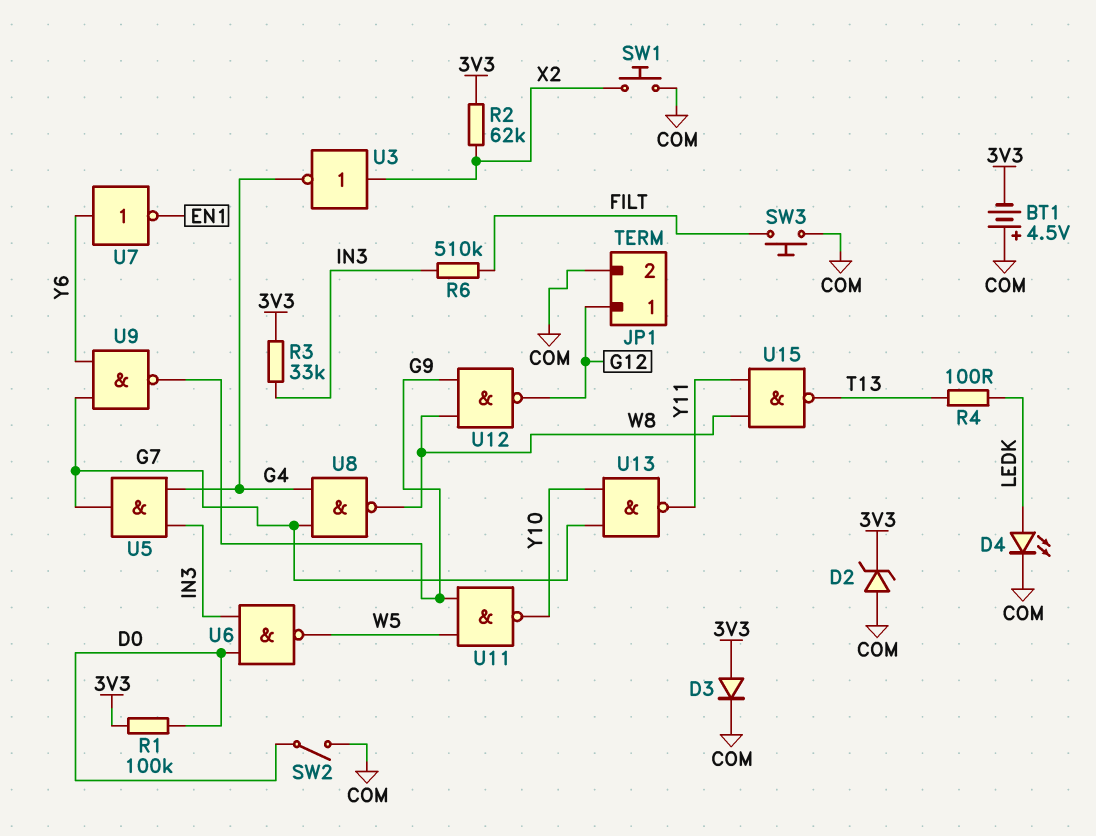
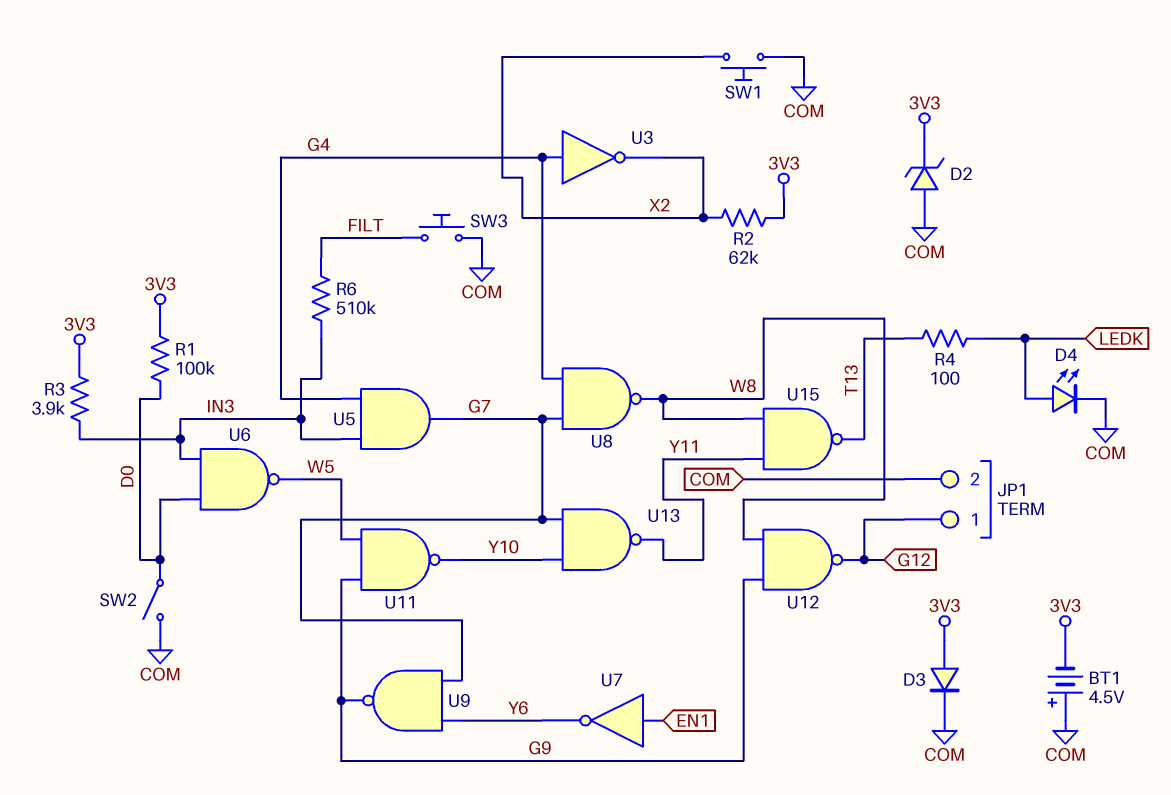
R3: 33k (3V3, IN3) -> 3.9k (3V3, IN3)
U3: NOT (in X2, out G4) -> NOT (in G4, out X2)
U7: NOT (in Y6, out EN1) -> NOT (in EN1, out Y6)

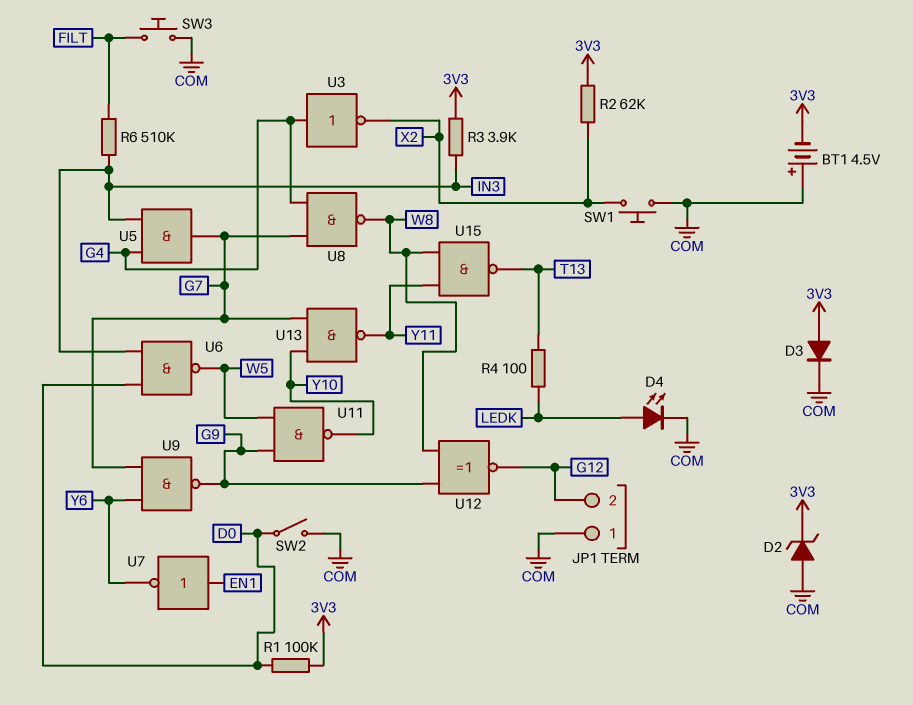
JP1 pin 1: G12 -> COM
JP1 pin 2: COM -> G12
U12: NAND (in G9, in W8, out G12) -> XNOR (in G9, in W8, out G12)

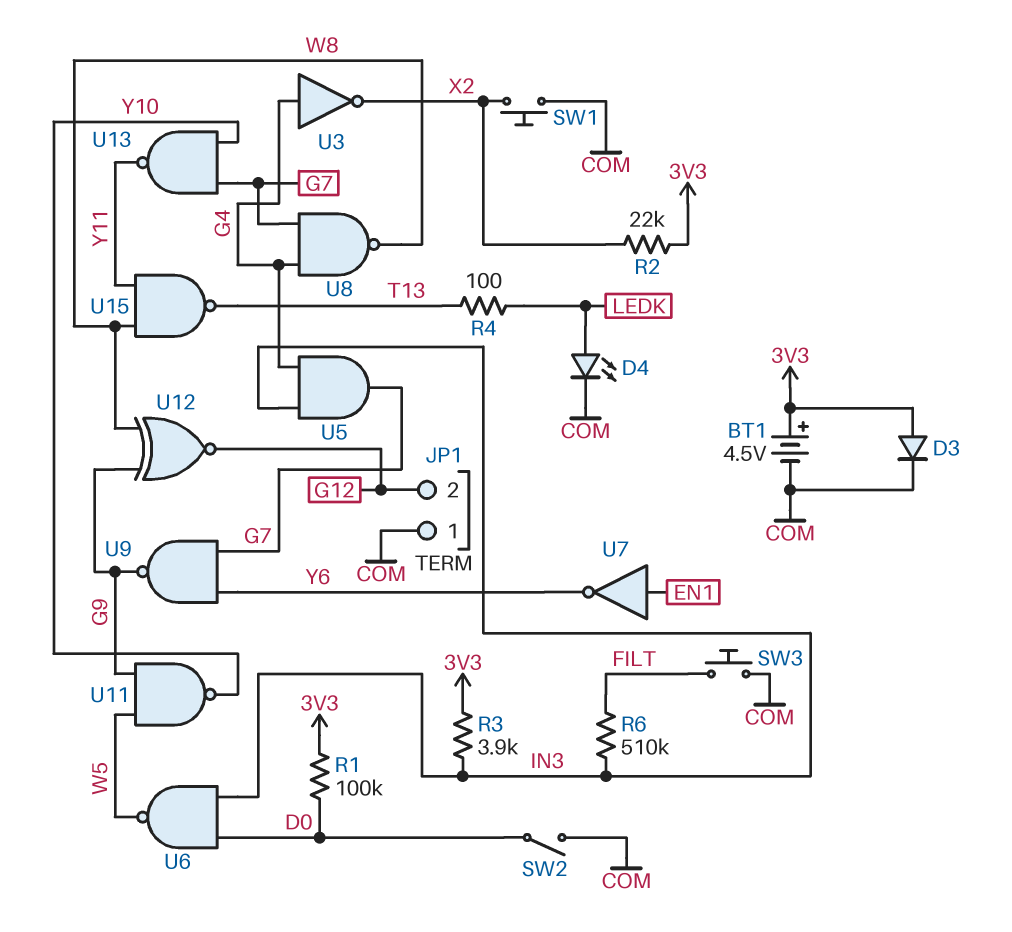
BT1: 4.5V (plus COM, minus 3V3) -> 4.5V (plus 3V3, minus COM)
D2: zener (A COM, K 3V3) -> none
R2: 62k (3V3, X2) -> 22k (3V3, X2)

